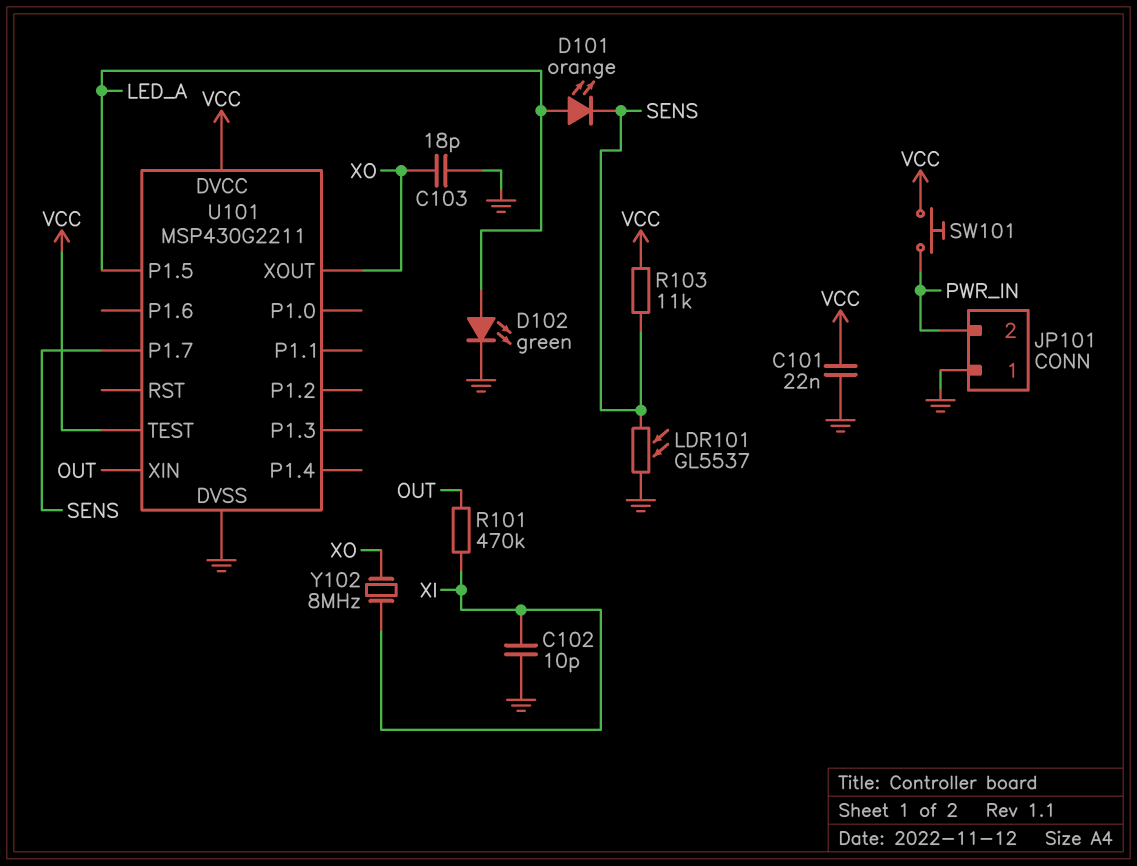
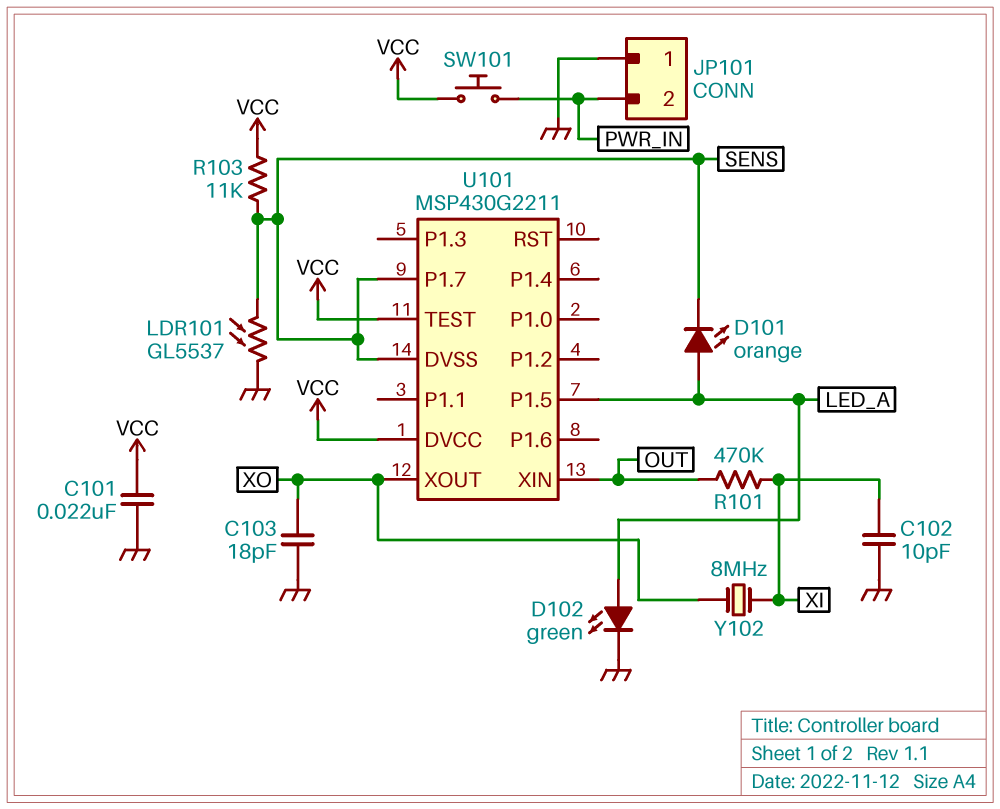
U101 pin DVSS: GND -> SENS

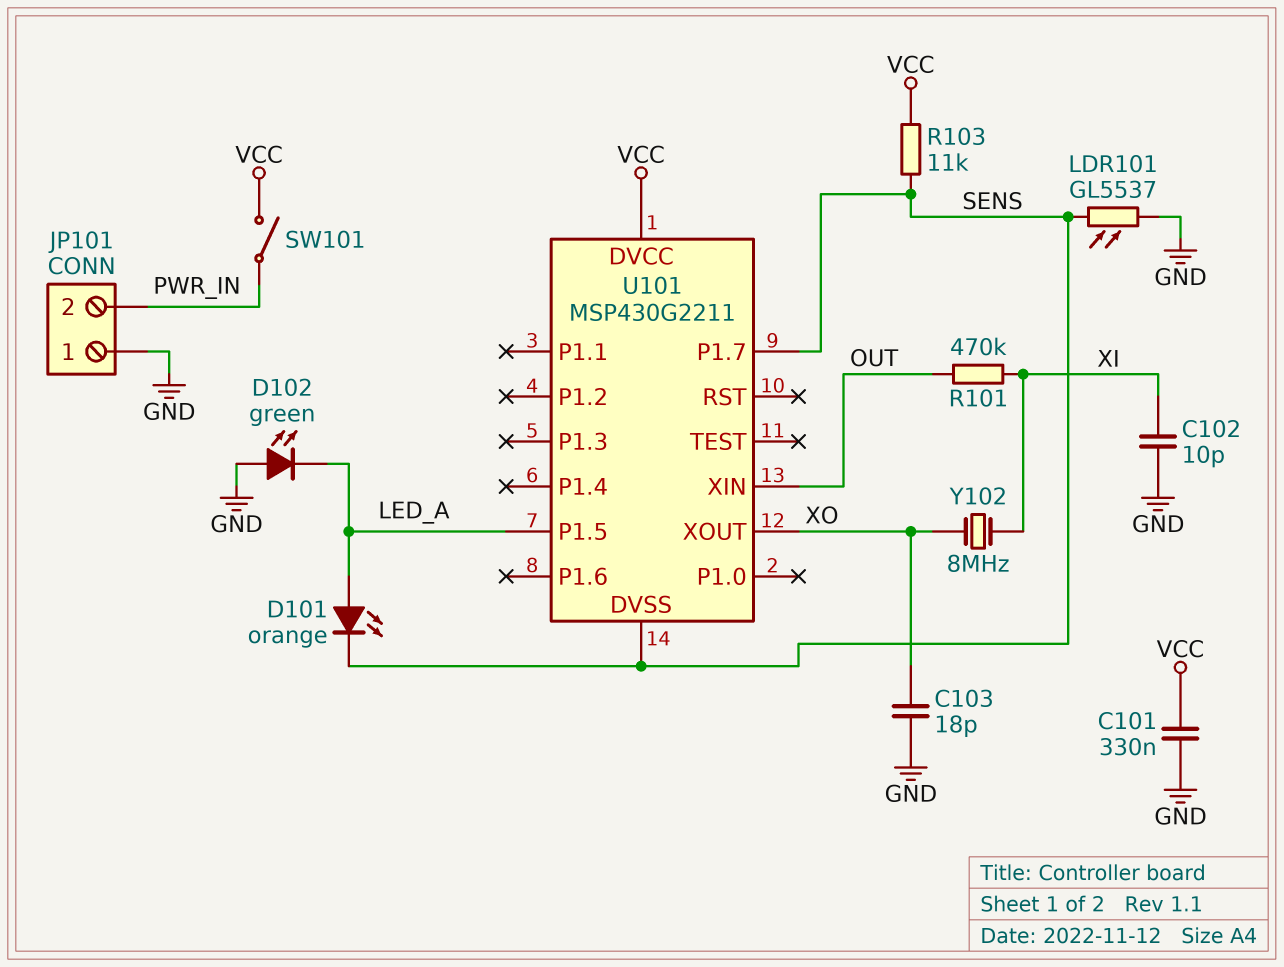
C101: 22nF (GND, VCC) -> 330nF (GND, VCC)
D102: LED green (A LED_A, K GND) -> LED green (A GND, K LED_A)
SW101: button (PWR_IN, VCC) -> switch (PWR_IN, VCC)
U101 pin TEST: VCC -> none

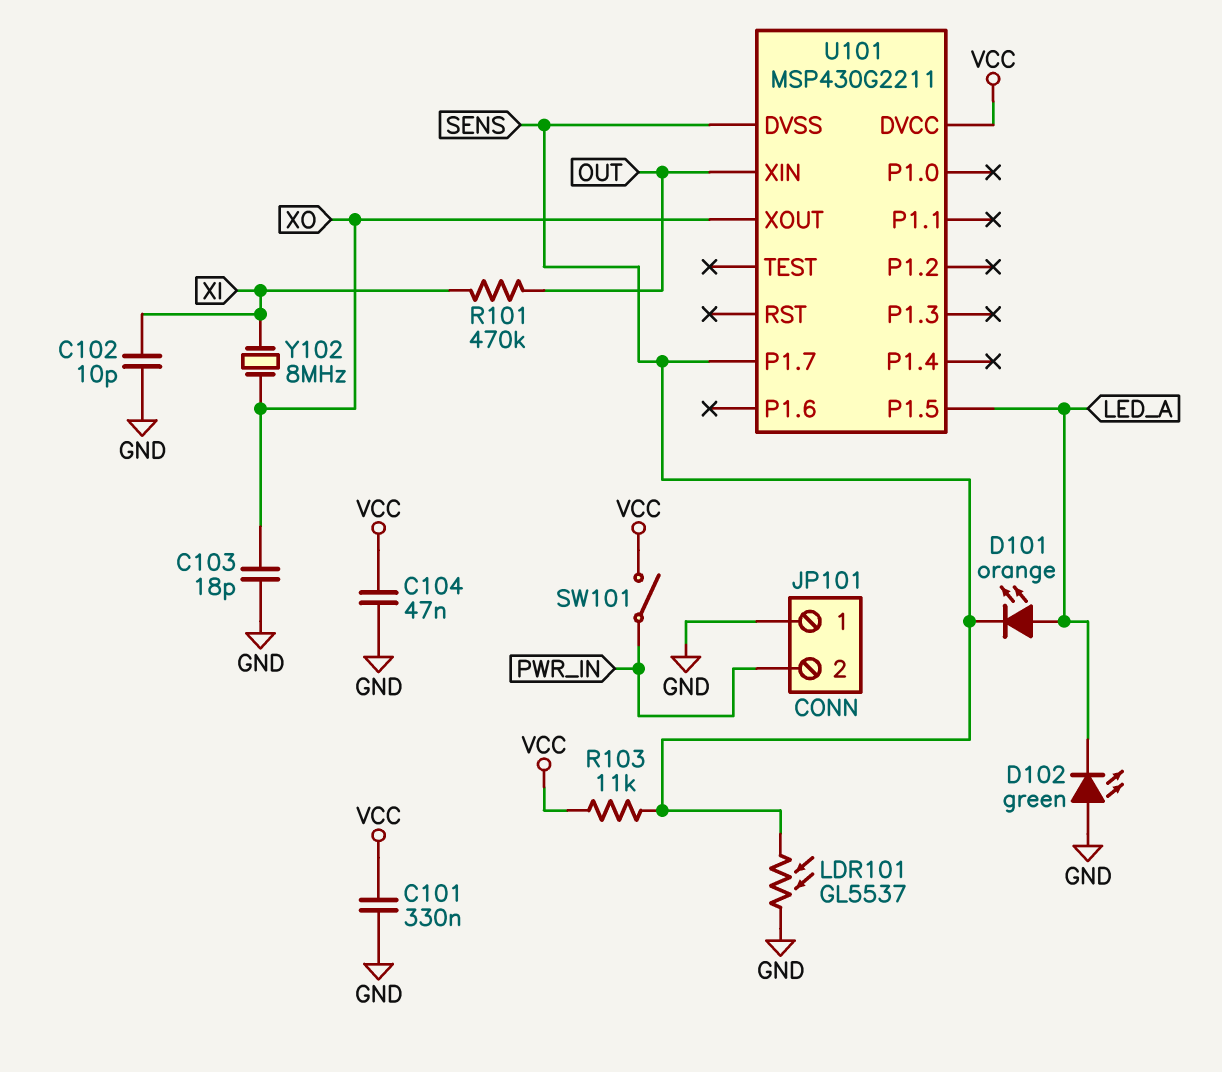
C104: none -> 47nF (GND, VCC)

